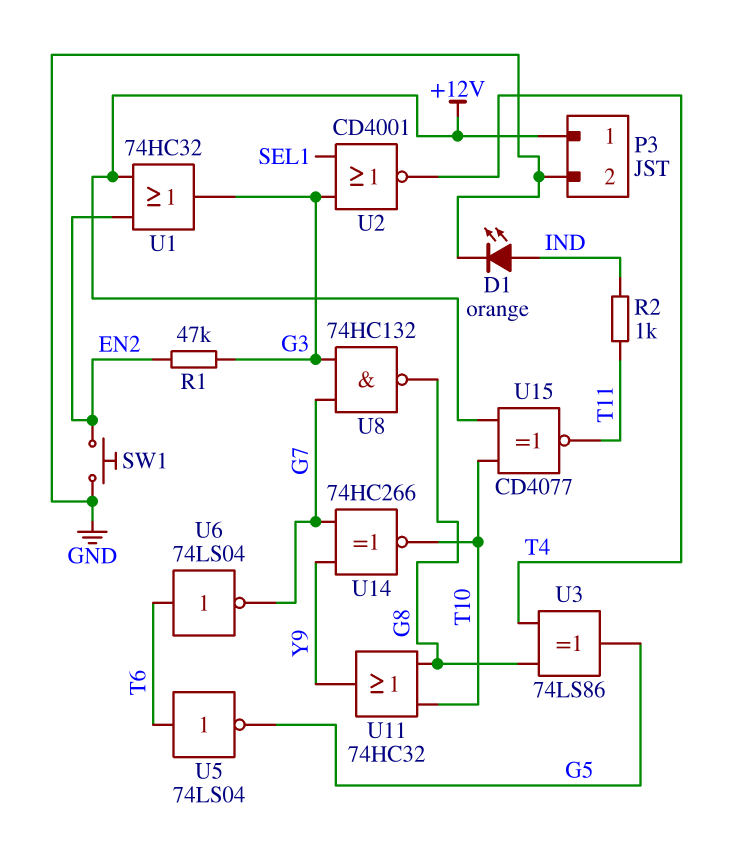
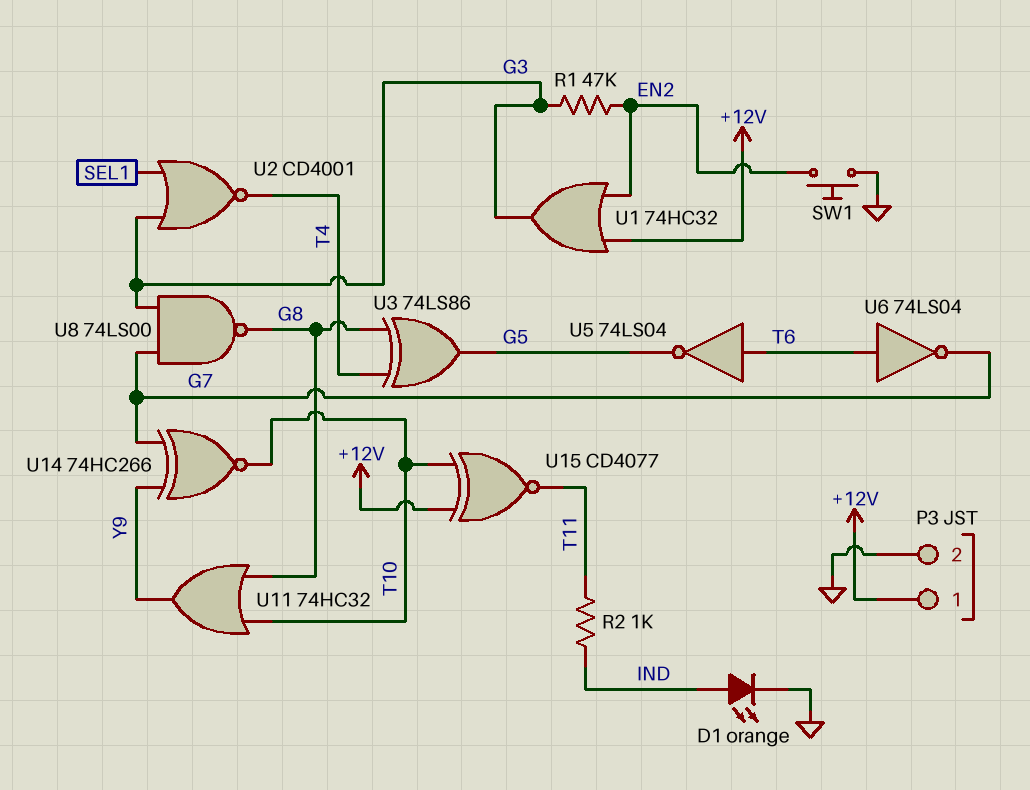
U8: NAND 74HC132 (in G3, in G7, out G8) -> NAND 74LS00 (in G3, in G7, out G8)

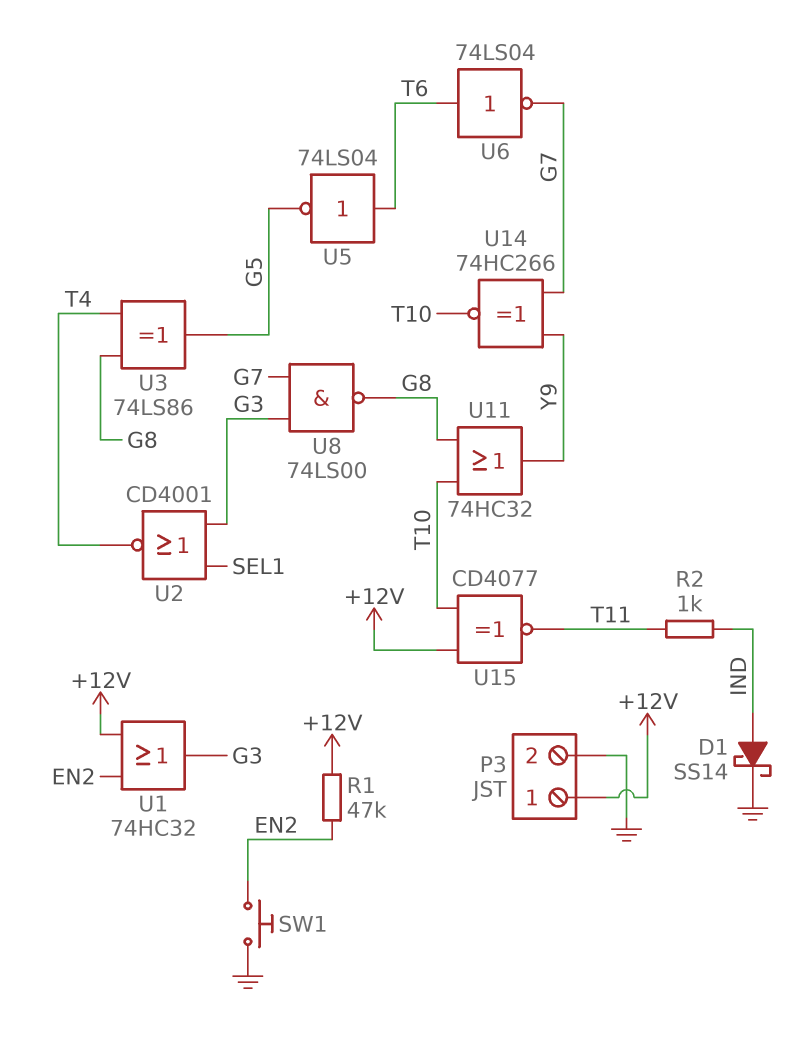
D1: LED orange (A IND, K GND) -> schottky SS14 (A IND, K GND)
R1: 47k (EN2, G3) -> 47k (+12V, EN2)

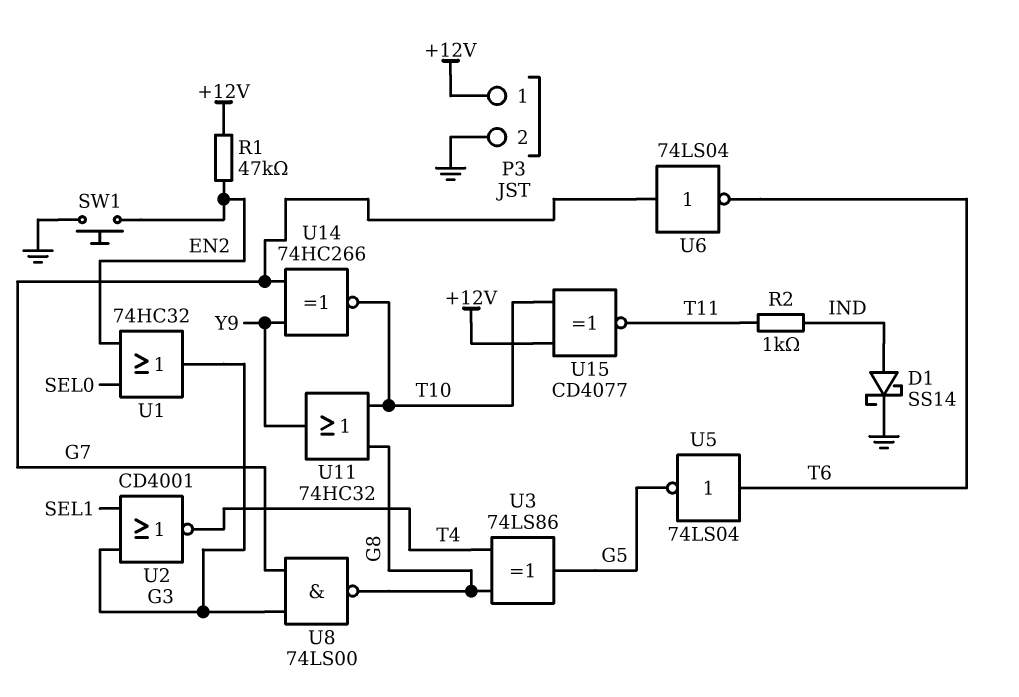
U1: OR 74HC32 (in +12V, in EN2, out G3) -> OR 74HC32 (in EN2, in SEL0, out G3)
U6: NOT 74LS04 (in T6, out G7) -> NOT 74LS04 (in G7, out T6)

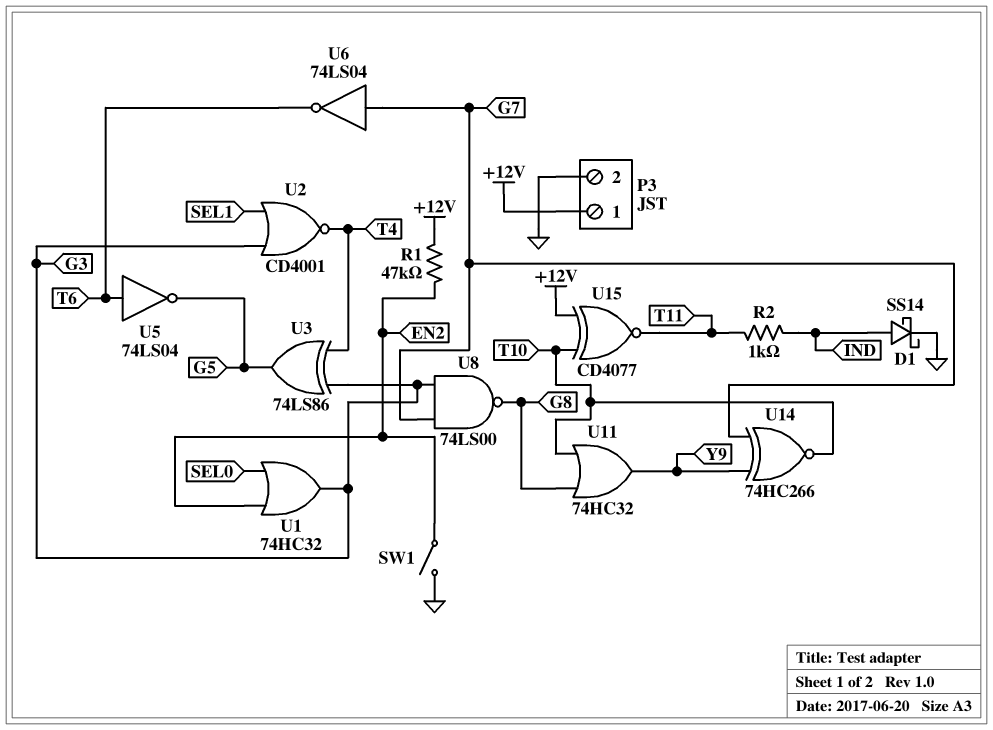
SW1: button (EN2, GND) -> switch (EN2, GND)
U3: XOR 74LS86 (in G8, in T4, out G5) -> XOR 74LS86 (in G3, in T4, out G5)

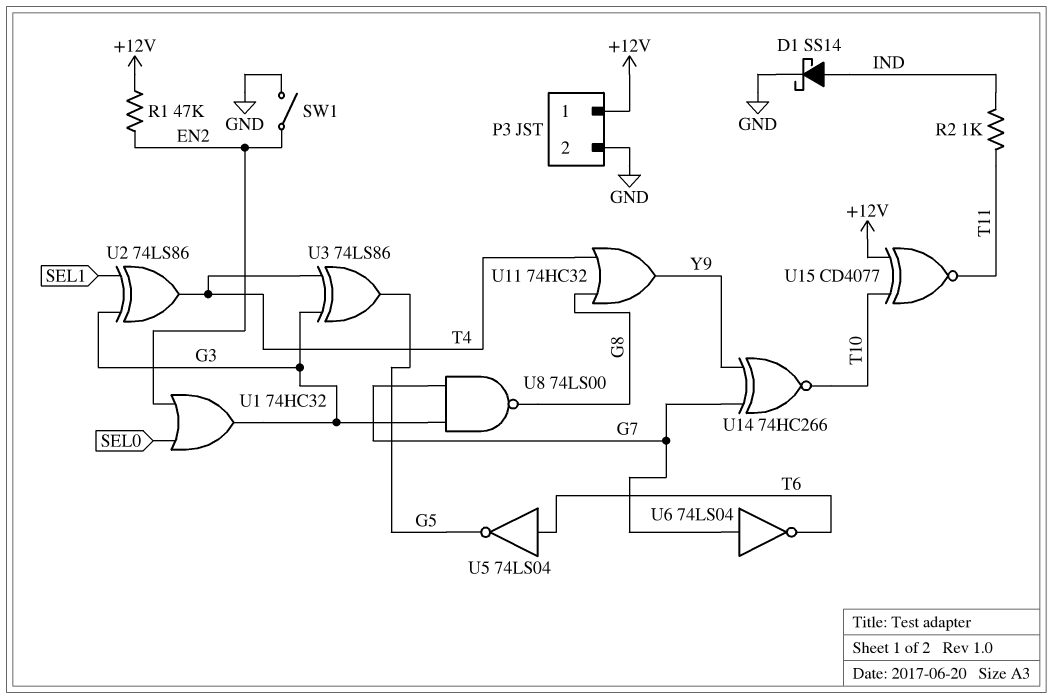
U2: NOR CD4001 (in G3, in SEL1, out T4) -> XOR 74LS86 (in G3, in SEL1, out T4)
U11: OR 74HC32 (in G8, in T10, out Y9) -> OR 74HC32 (in G8, in T4, out Y9)

